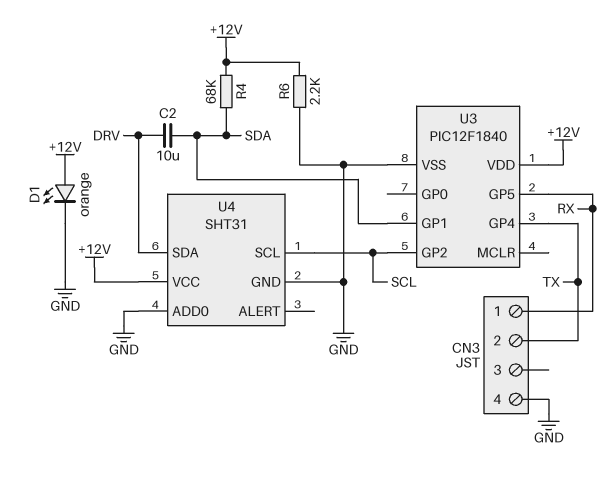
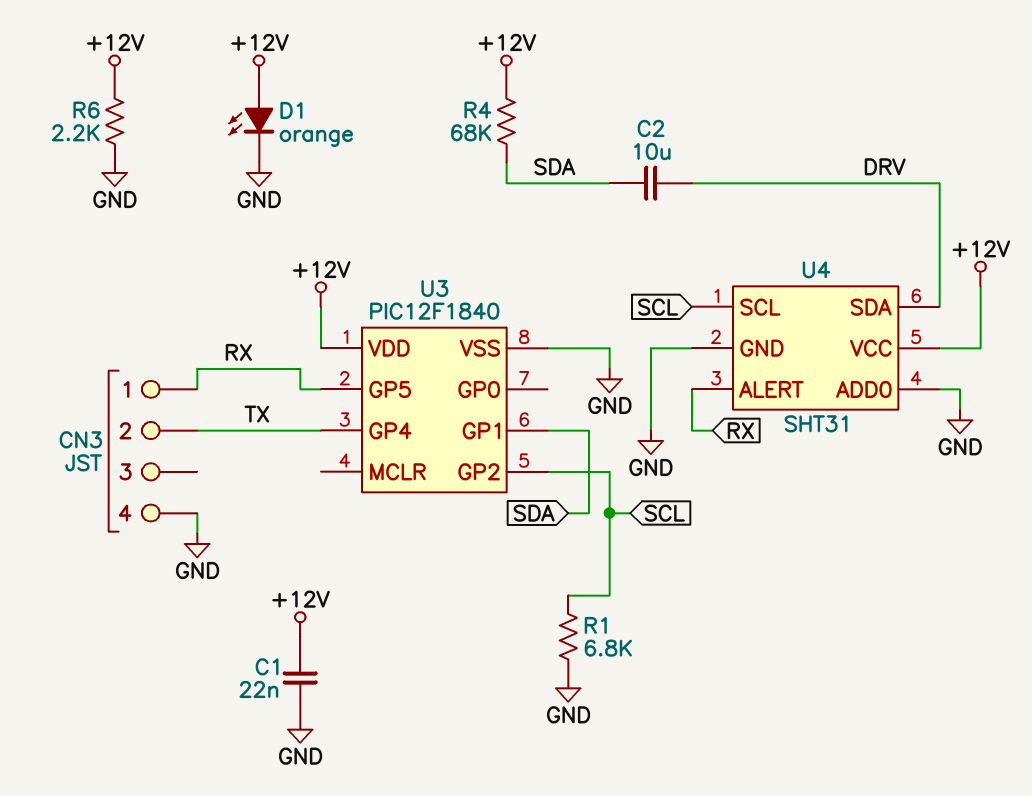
C1: none -> 22nF (+12V, GND)
R1: none -> 6.8k (GND, SCL)
U4 pin ALERT: none -> RX

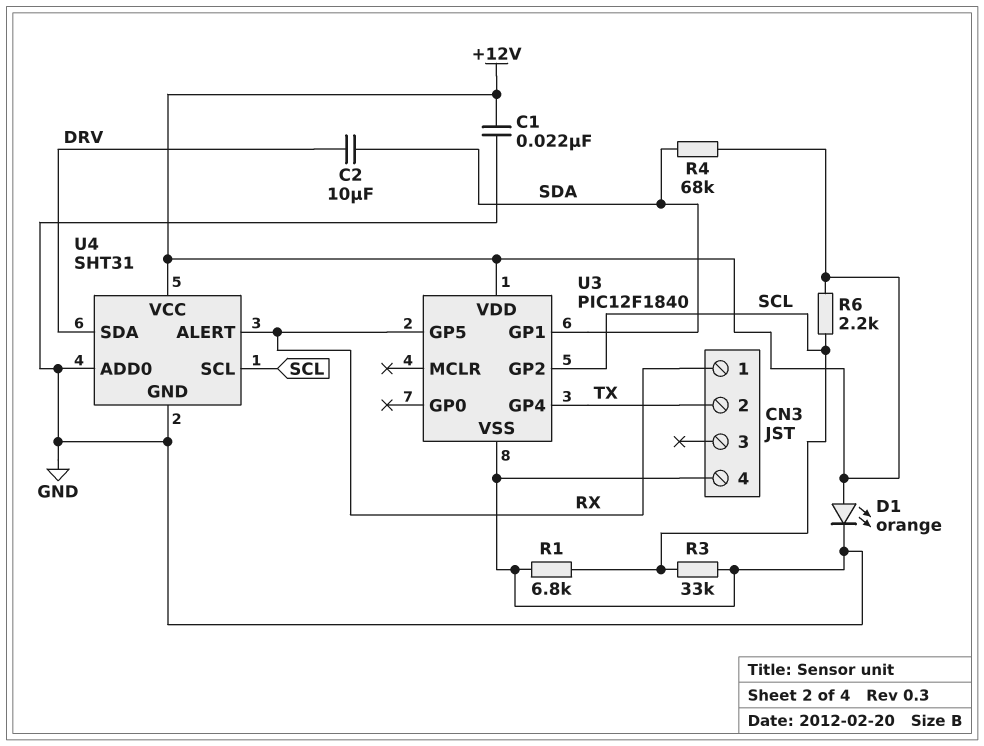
R3: none -> 33k (GND, SCL)
R6: 2.2k (+12V, GND) -> 2.2k (+12V, SCL)

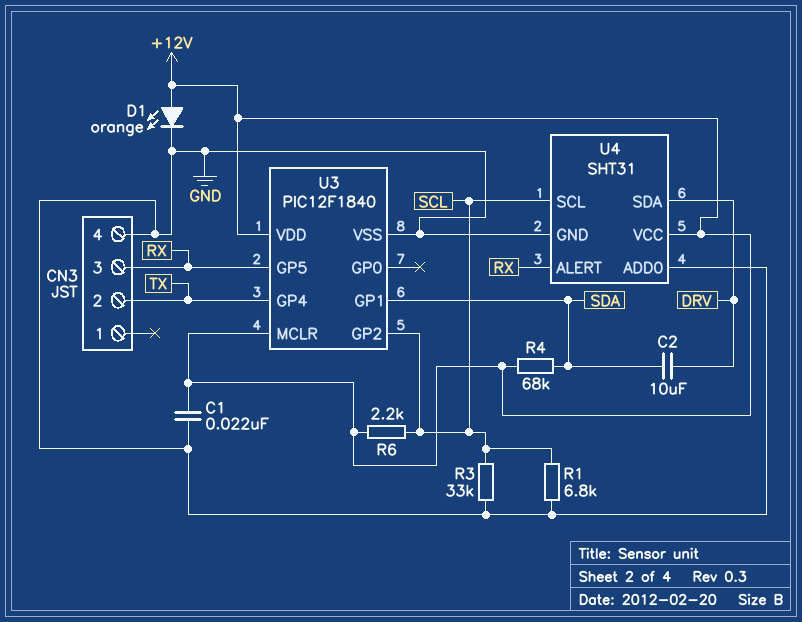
CN3 pin 1: RX -> none
CN3 pin 3: none -> RX
U3 pin MCLR: none -> +12V

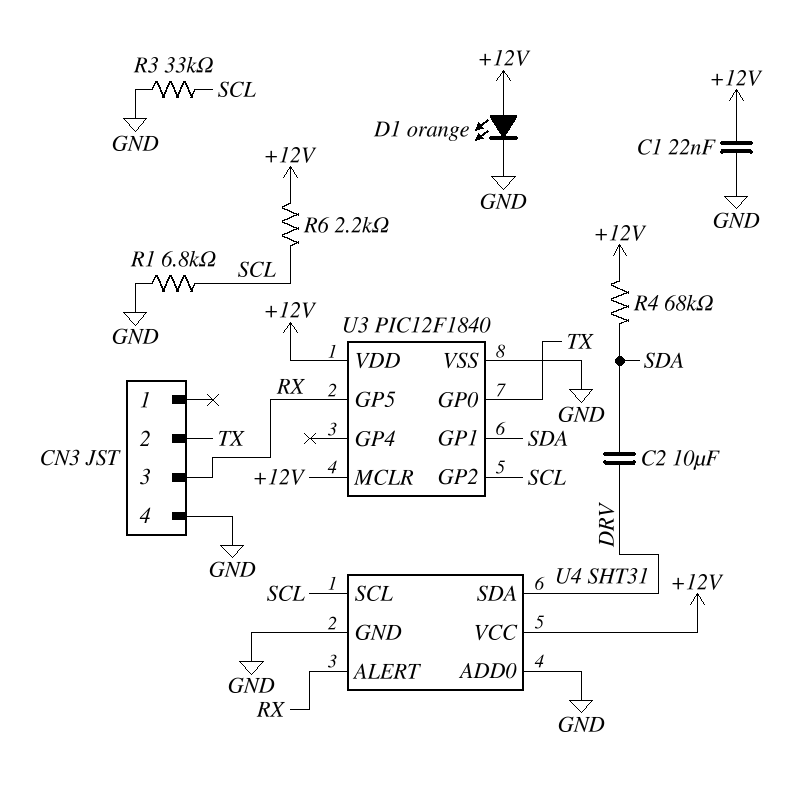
U3 pin GP0: none -> TX
U3 pin GP4: TX -> none

